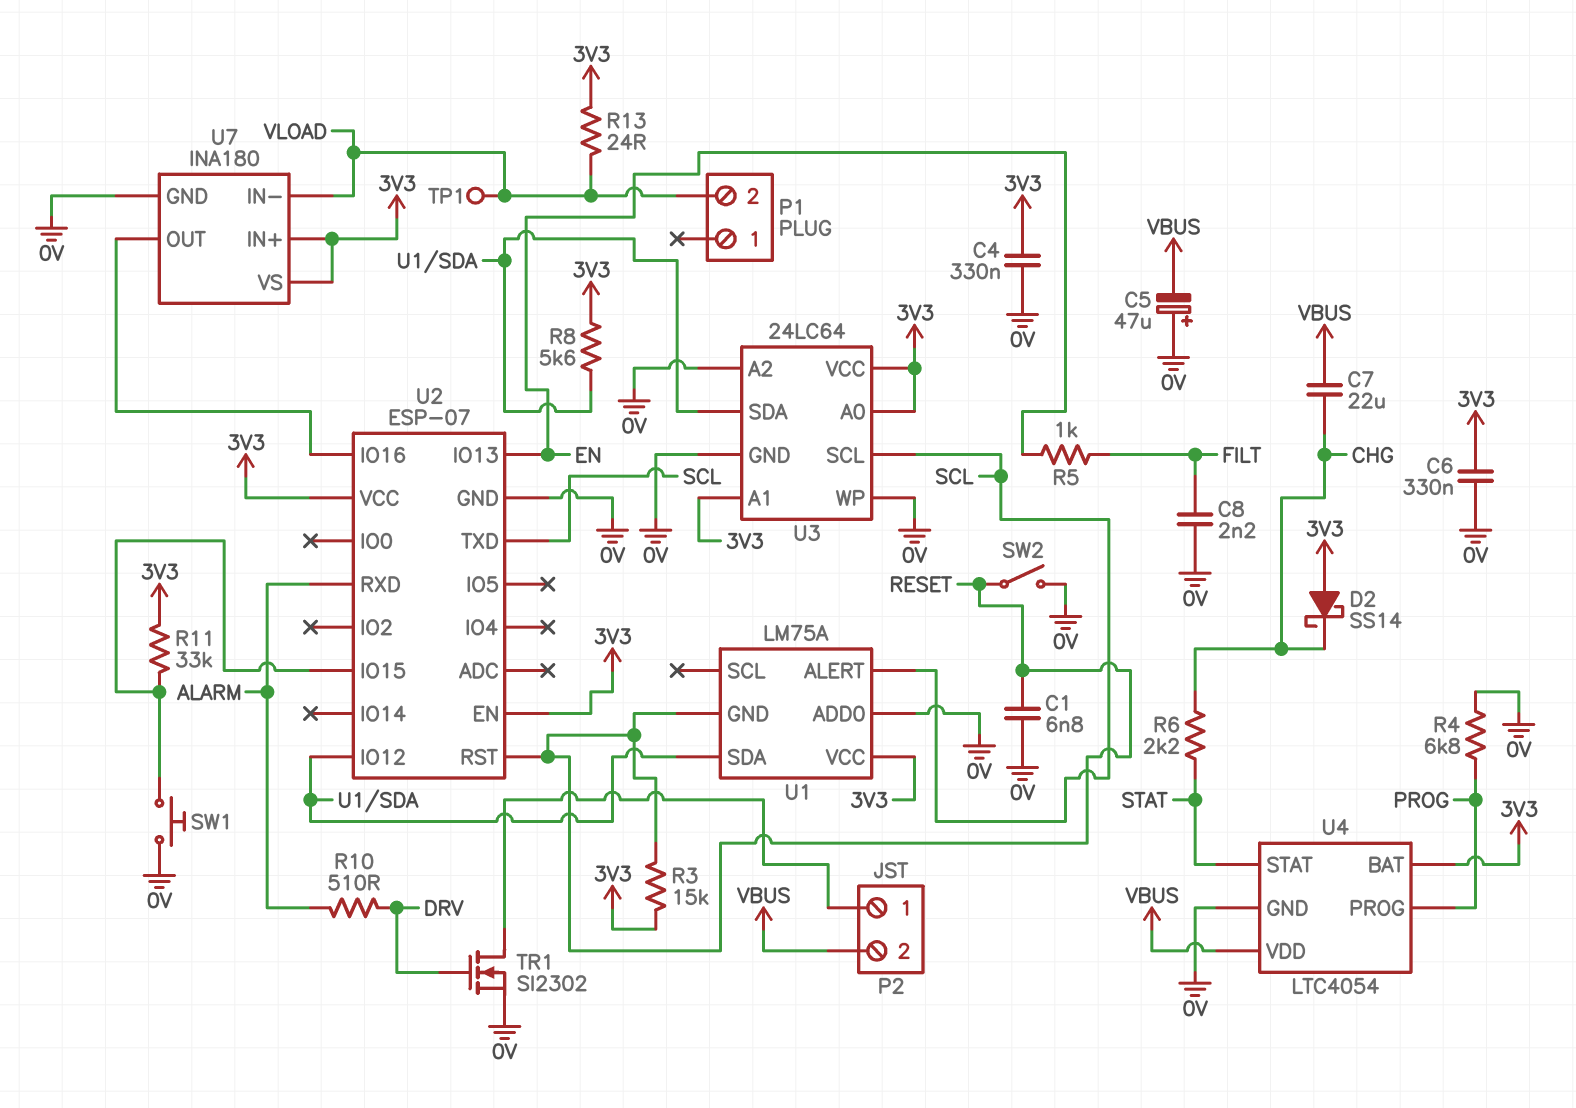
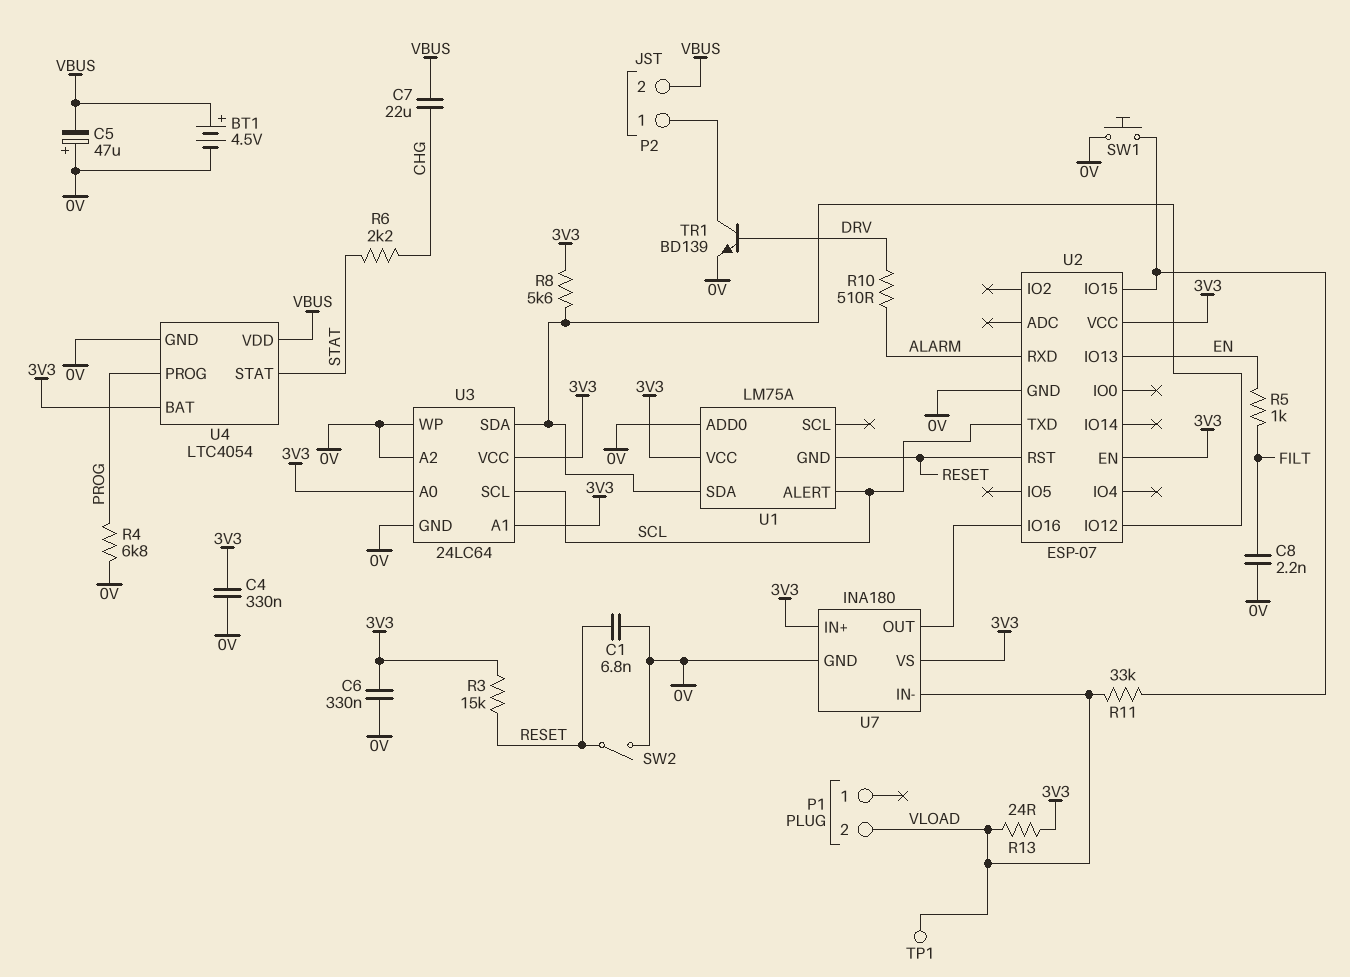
BT1: none -> 4.5V (plus VBUS, minus 0V)
D2: schottky SS14 (A 3V3, K CHG) -> none
R11: 33k (3V3, U2/IO15) -> 33k (U2/IO15, VLOAD)
TR1: NMOS SI2302 (G DRV, D P2/1, S 0V) -> NPN BD139 (B DRV, C P2/1, E 0V)

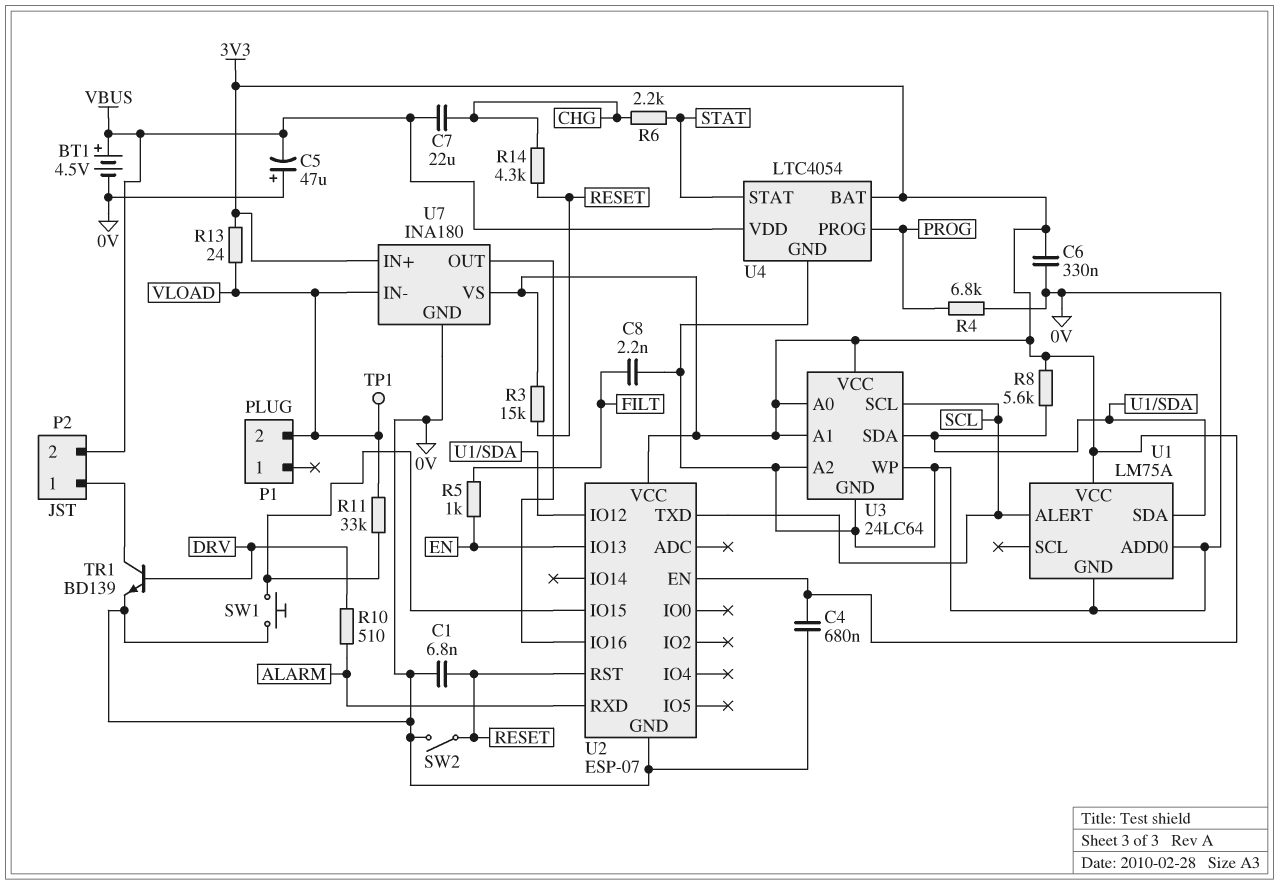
C4: 330nF (0V, 3V3) -> 680nF (0V, 3V3)
R14: none -> 4.3k (CHG, RESET)
U1 pin GND: RESET -> 0V

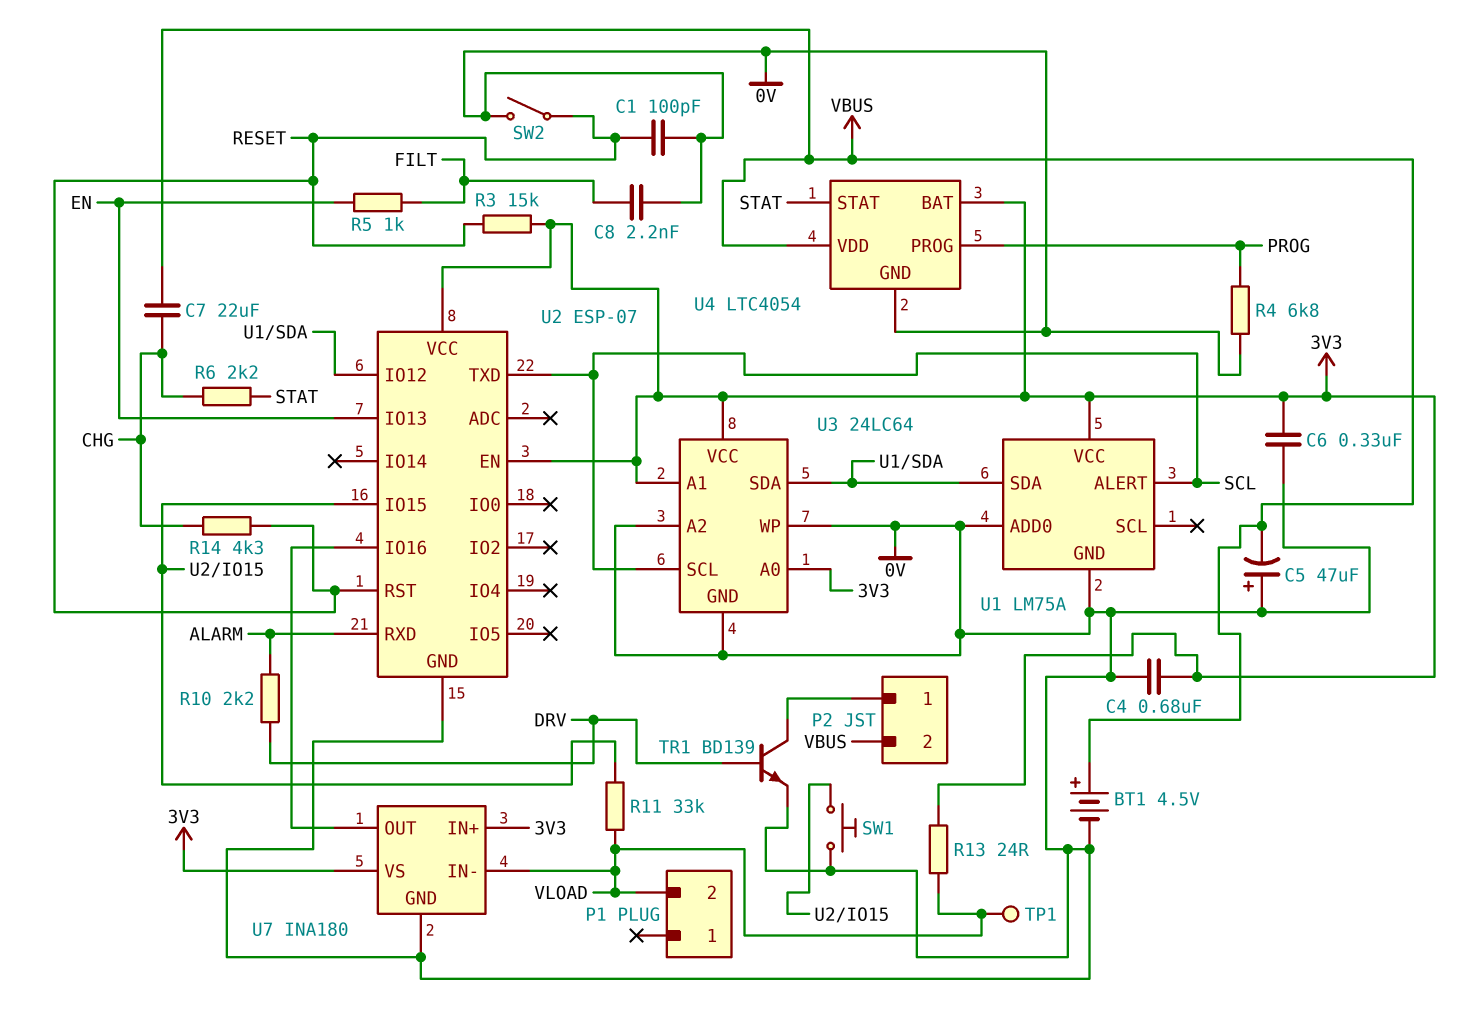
C1: 6.8nF (0V, RESET) -> 100pF (0V, RESET)
R8: 5.6k (3V3, U1/SDA) -> none
R10: 510 (ALARM, DRV) -> 2.2k (ALARM, DRV)

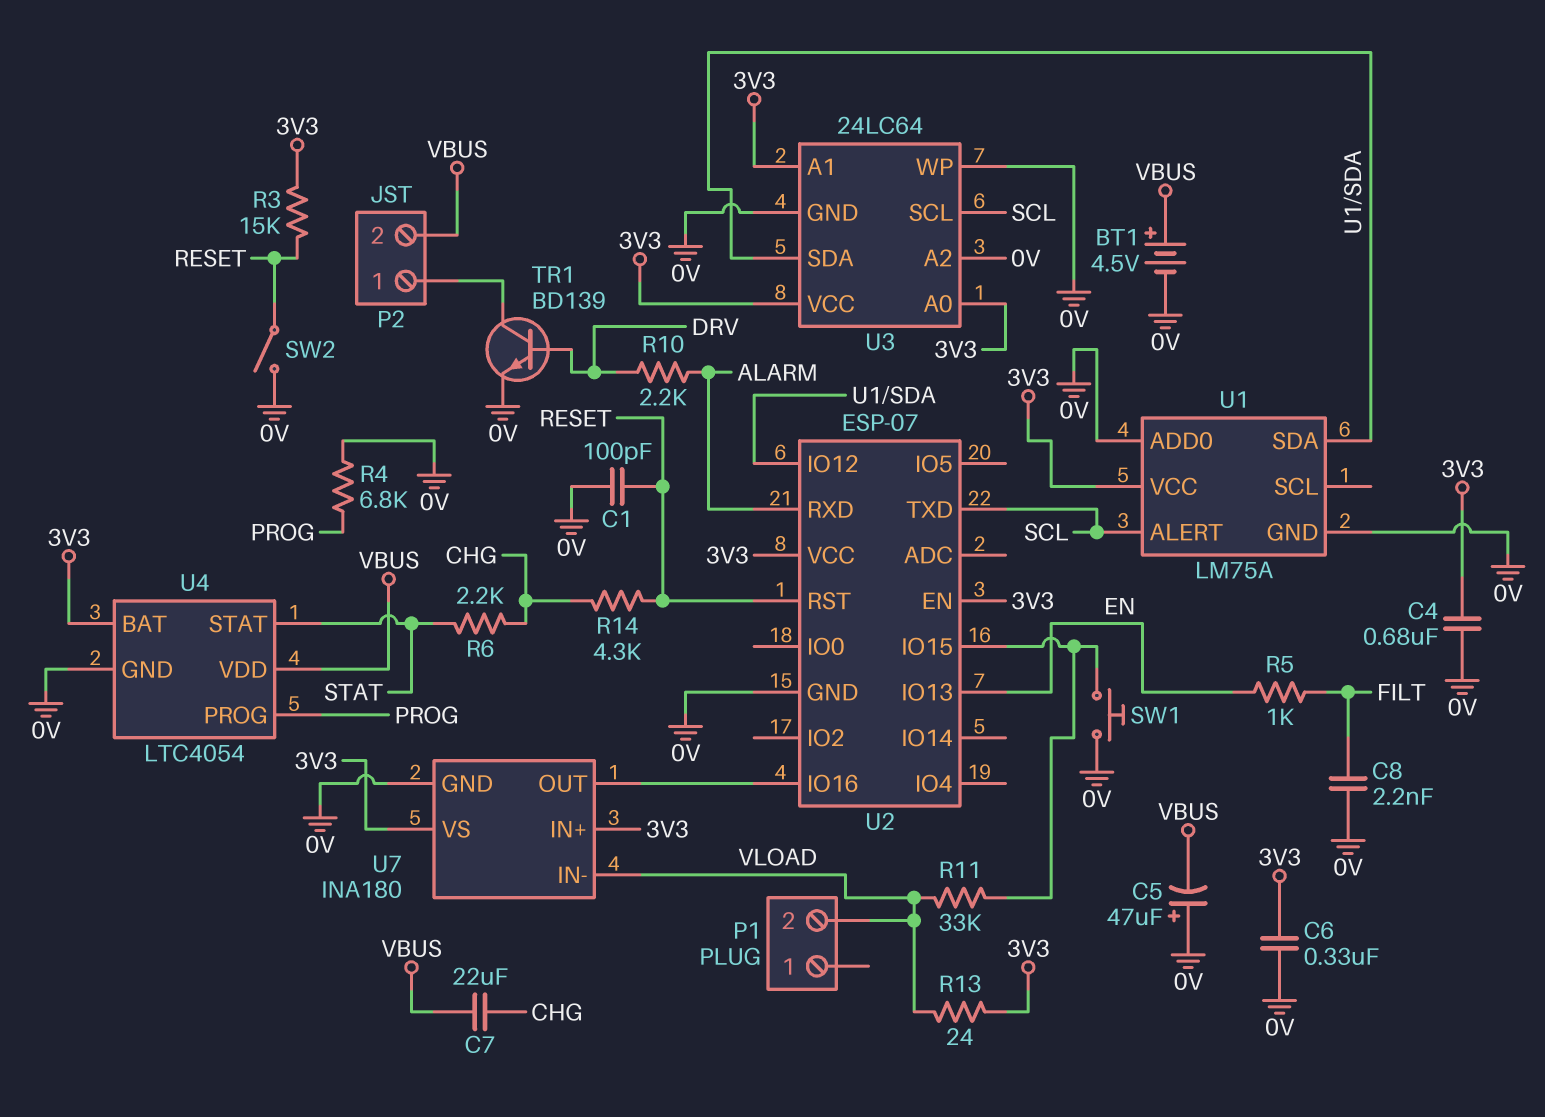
TP1: test point (VLOAD) -> none

